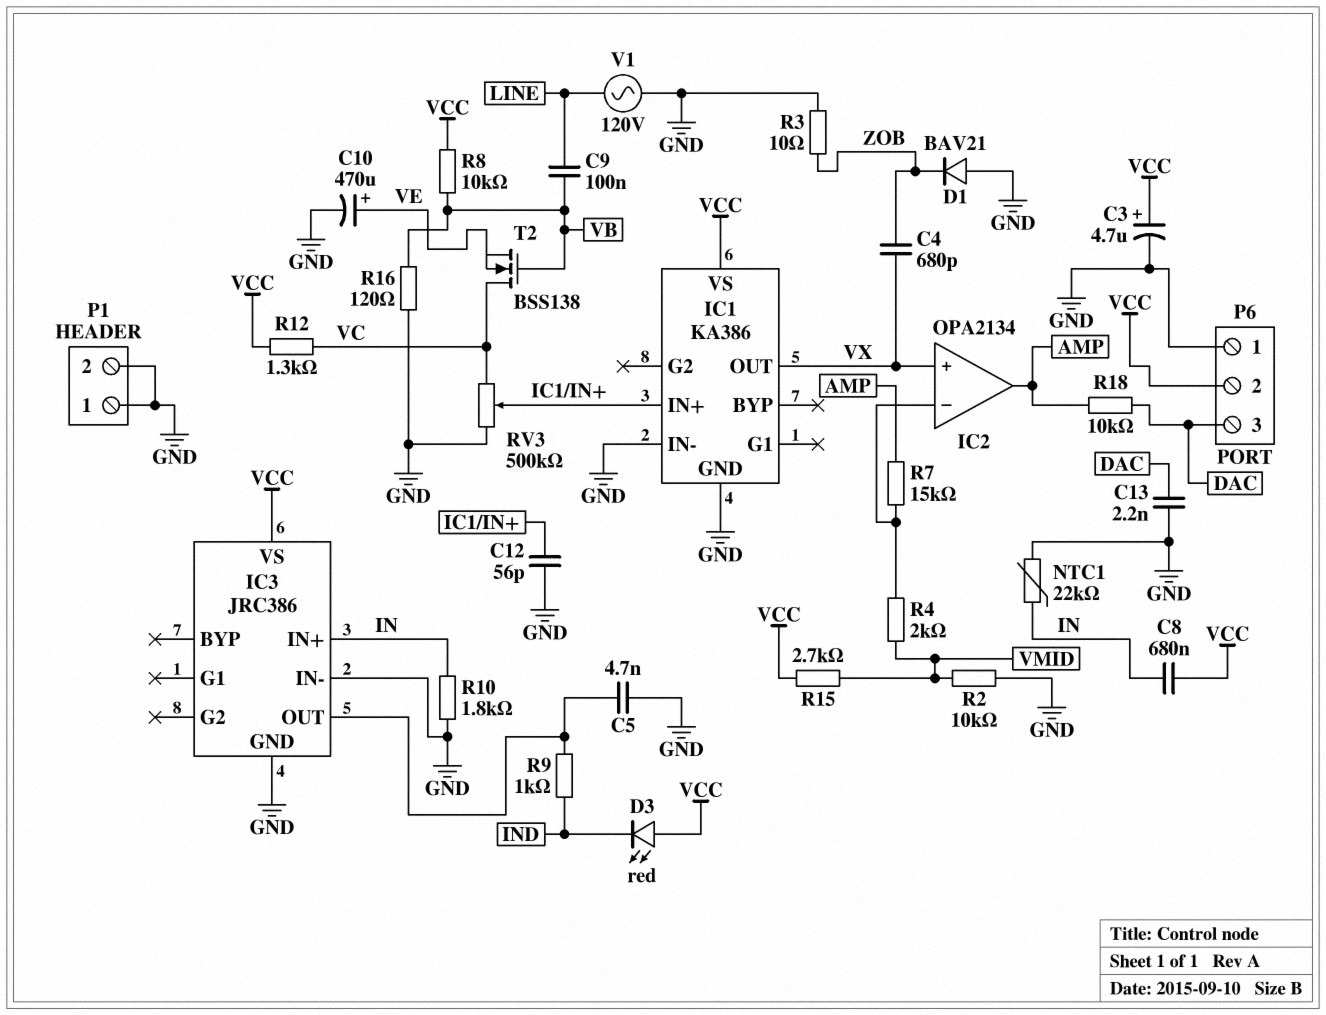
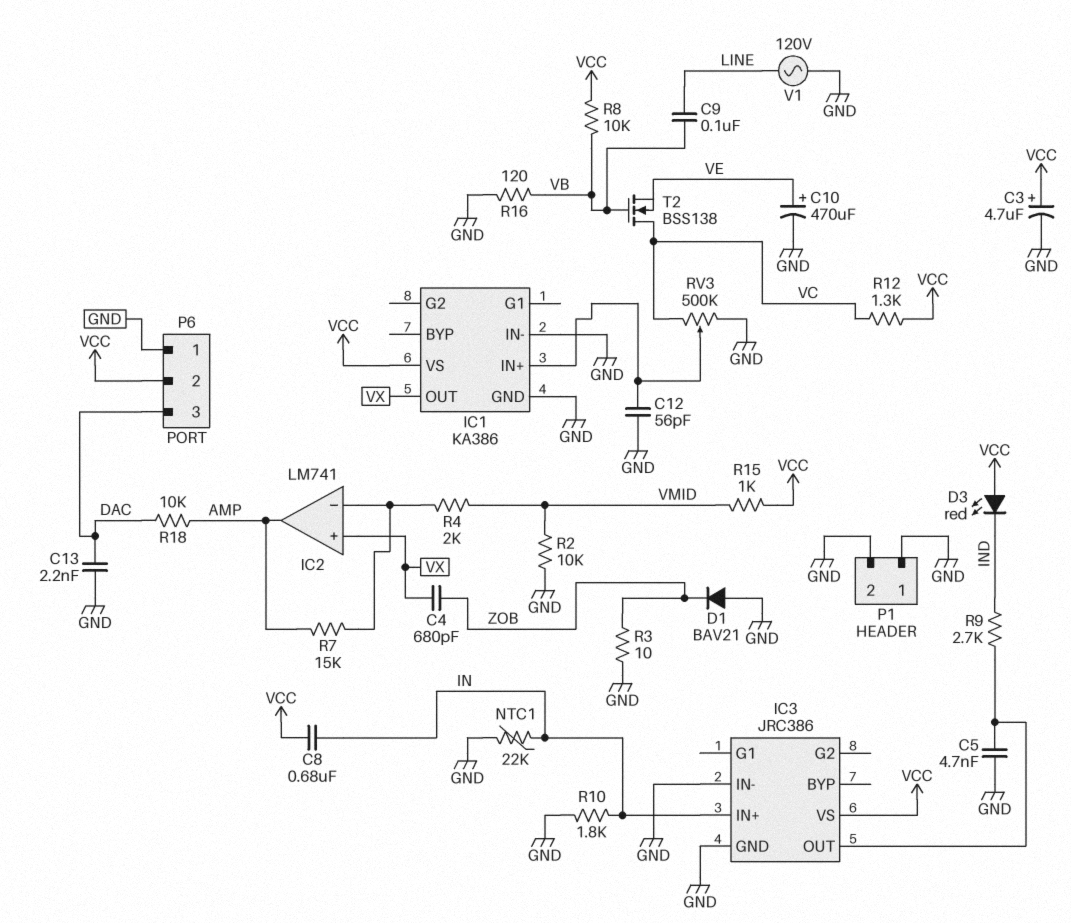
IC2: OPA2134 -> LM741
R9: 1k (IC3/OUT, IND) -> 2.7k (IC3/OUT, IND)
R15: 2.7k (VCC, VMID) -> 1k (VCC, VMID)

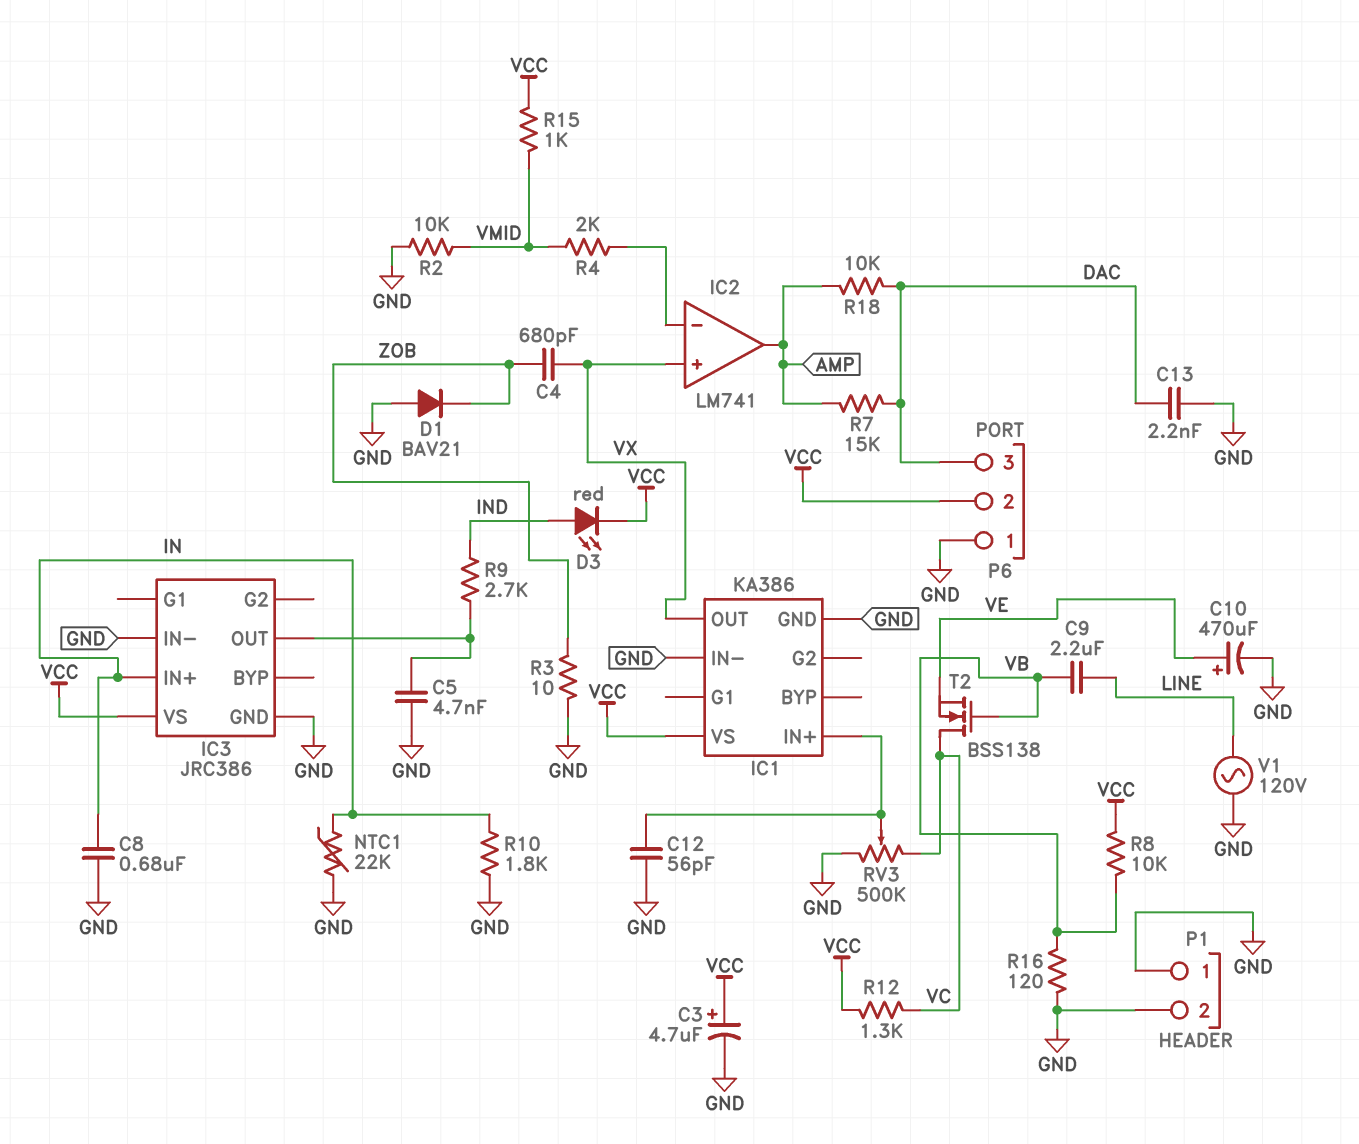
C8: 680nF (IN, VCC) -> 680nF (GND, IN)
C9: 100nF (LINE, VB) -> 2.2uF (LINE, VB)
D3: LED red (A VCC, K IND) -> LED red (A IND, K VCC)
R7: 15k (AMP, IC2/in-) -> 15k (AMP, DAC)

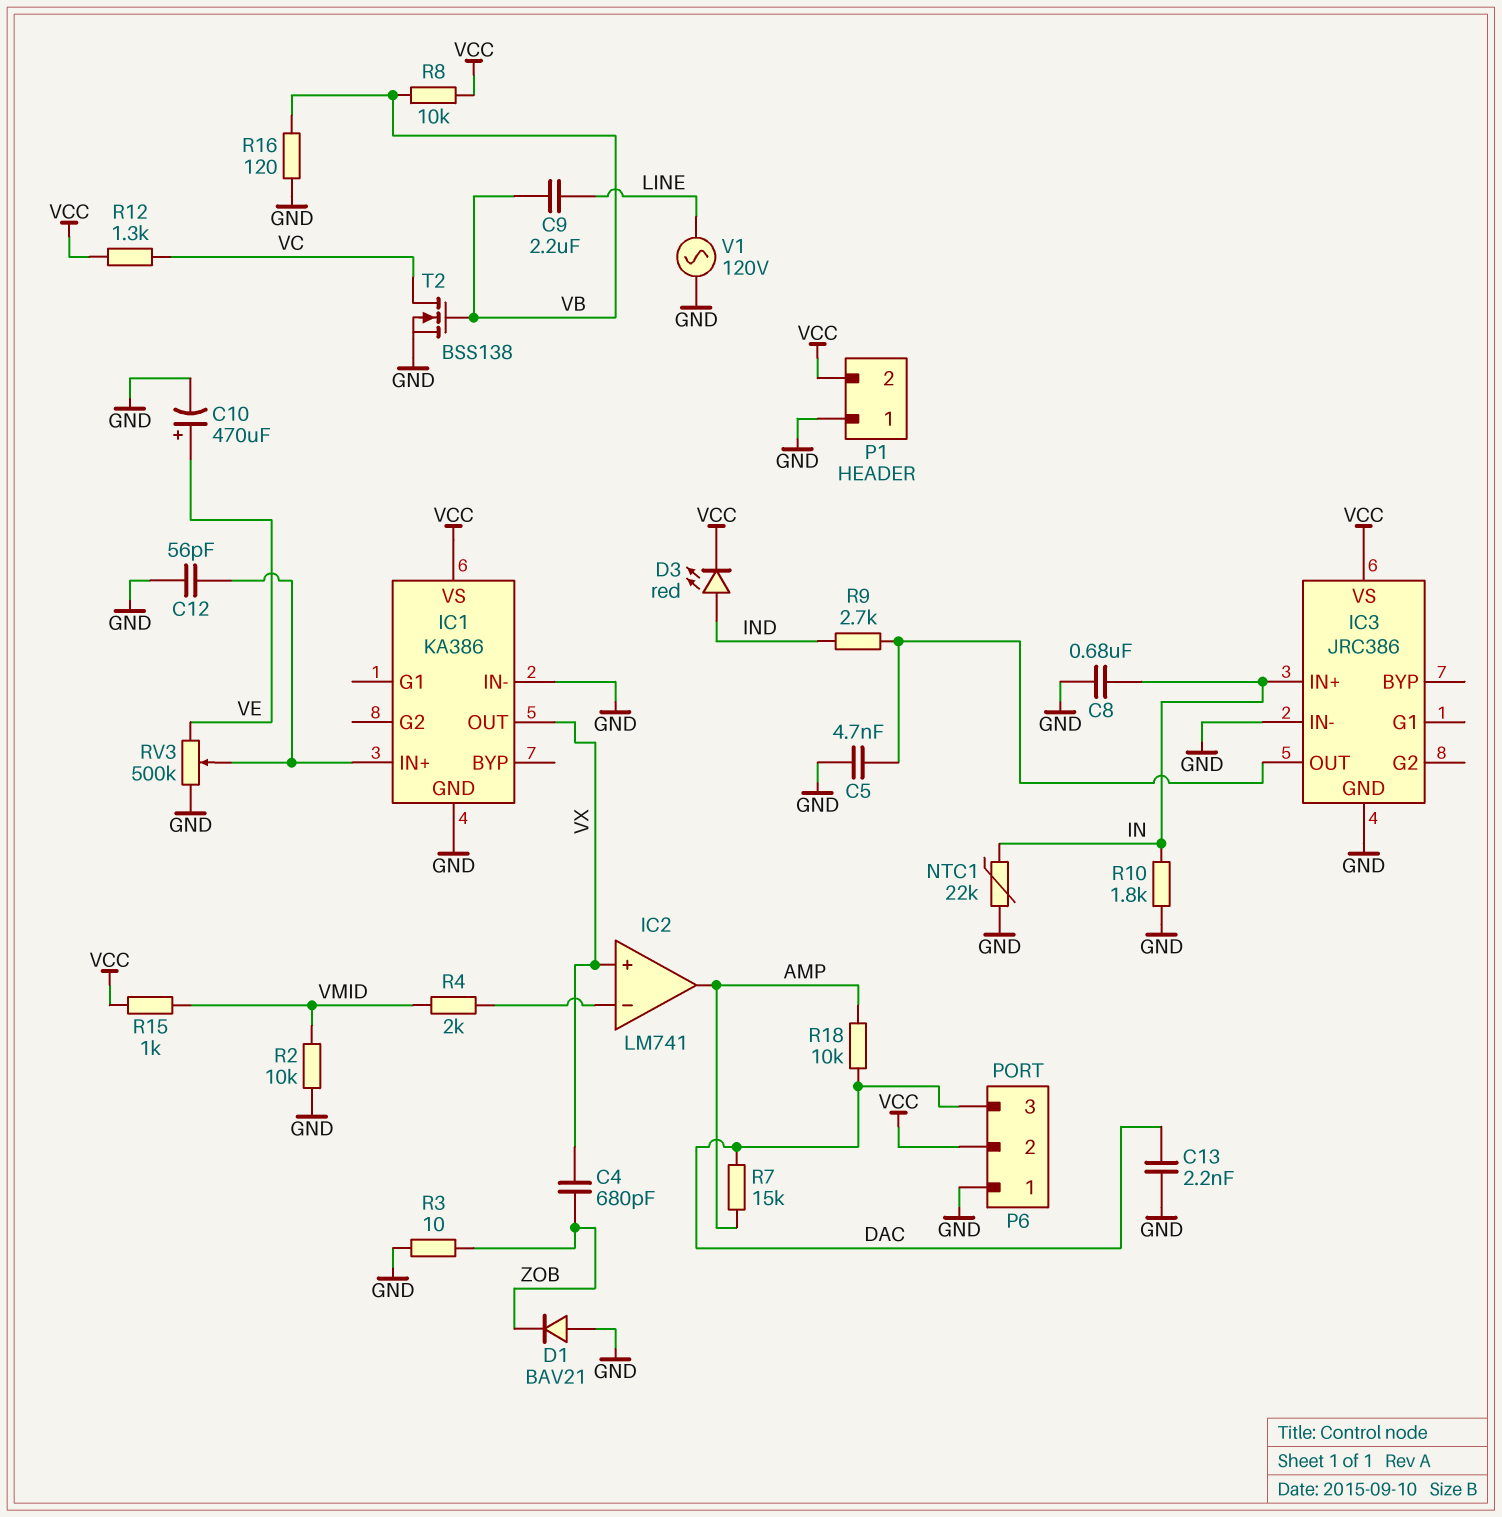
C3: 4.7uF (plus VCC, minus GND) -> none
P1 pin 2: GND -> VCC
RV3: 500k (GND, VC, wiper IC1/IN+) -> 500k (GND, VE, wiper IC1/IN+)
T2: NMOS BSS138 (G VB, D VC, S VE) -> NMOS BSS138 (G VB, D VC, S GND)

